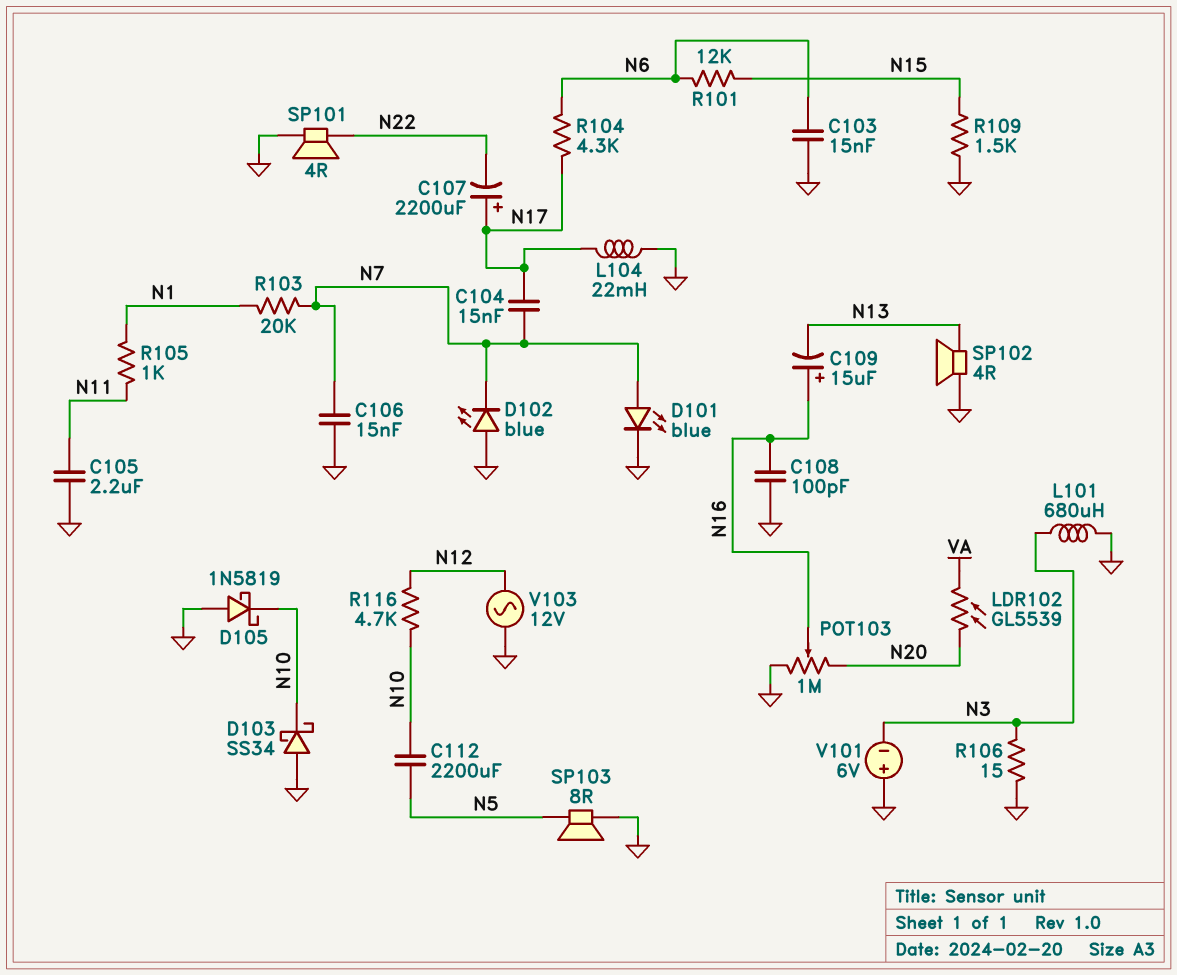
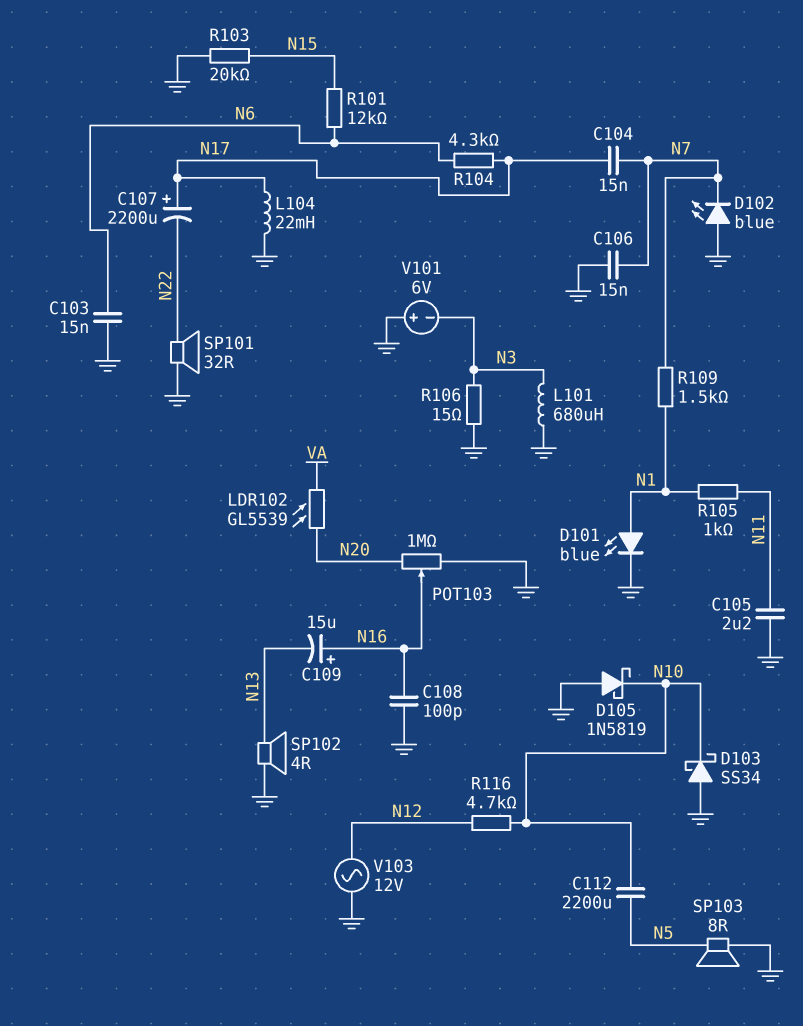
D101: LED blue (A N7, K GND) -> LED blue (A N1, K GND)
R103: 20k (N1, N7) -> 20k (GND, N15)
R109: 1.5k (GND, N15) -> 1.5k (N1, N7)
SP101: speaker 4R (GND, N22) -> speaker 32R (GND, N22)

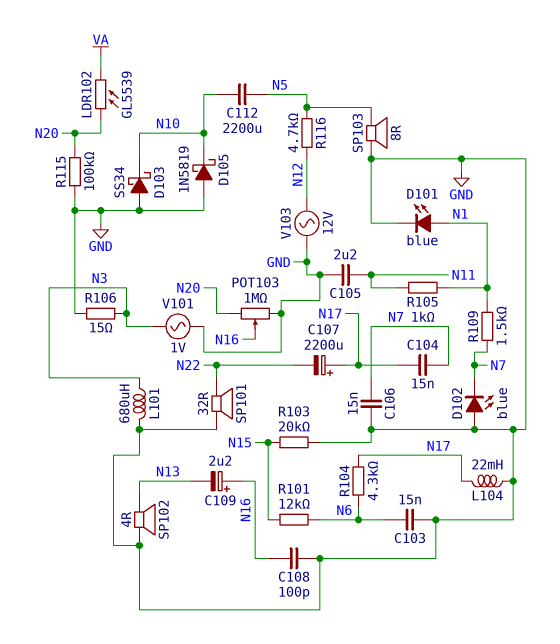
C109: 15uF (plus N16, minus N13) -> 2.2uF (plus N16, minus N13)
R115: none -> 100k (GND, N20)
R116: 4.7k (N10, N12) -> 4.7k (N5, N12)
V101: 6V (plus GND, minus N3) -> AC 1V (GND, N3)

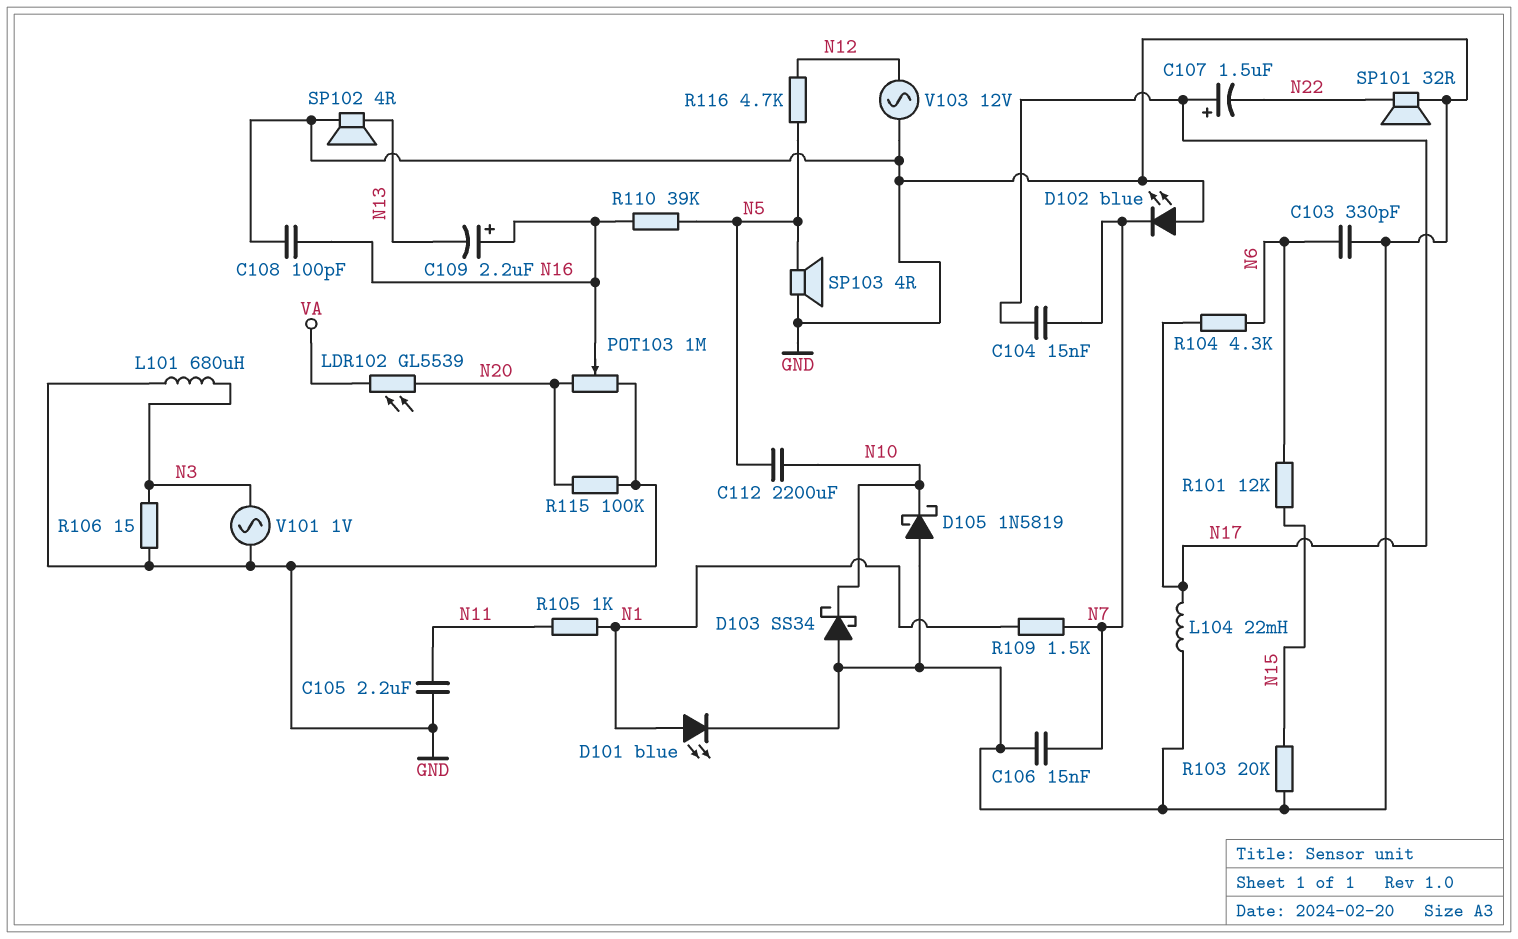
C103: 15nF (GND, N6) -> 330pF (GND, N6)
C107: 2200uF (plus N17, minus N22) -> 1.5uF (plus N17, minus N22)
R110: none -> 39k (N5, N16)
SP103: speaker 8R (GND, N5) -> speaker 4R (GND, N5)

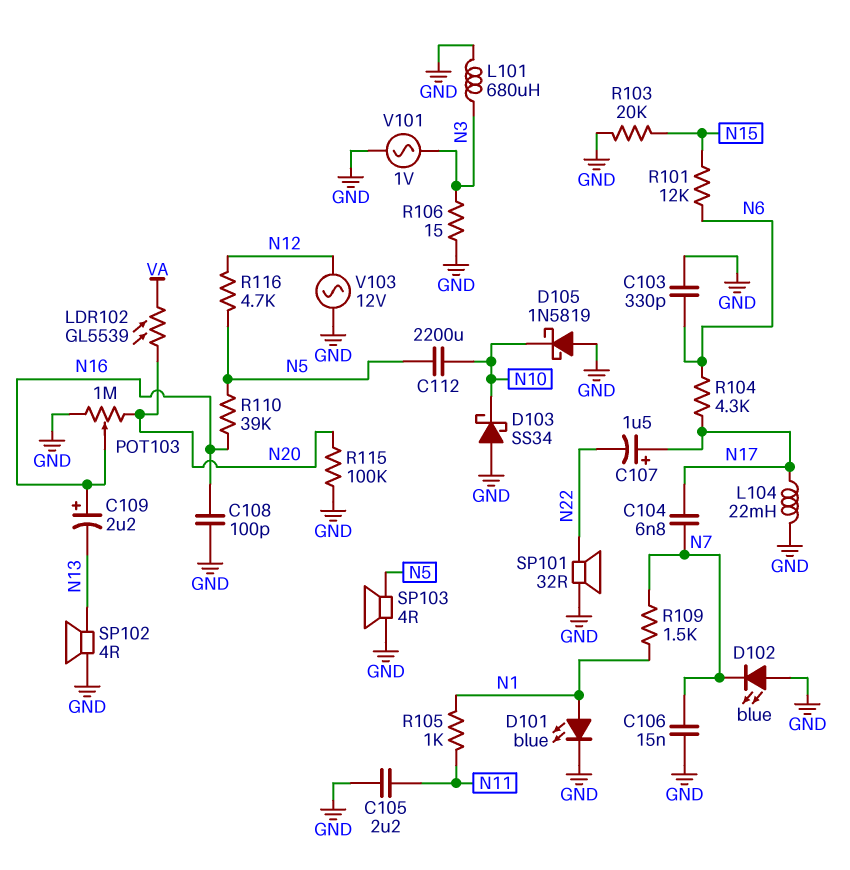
C104: 15nF (N7, N17) -> 6.8nF (N7, N17)

